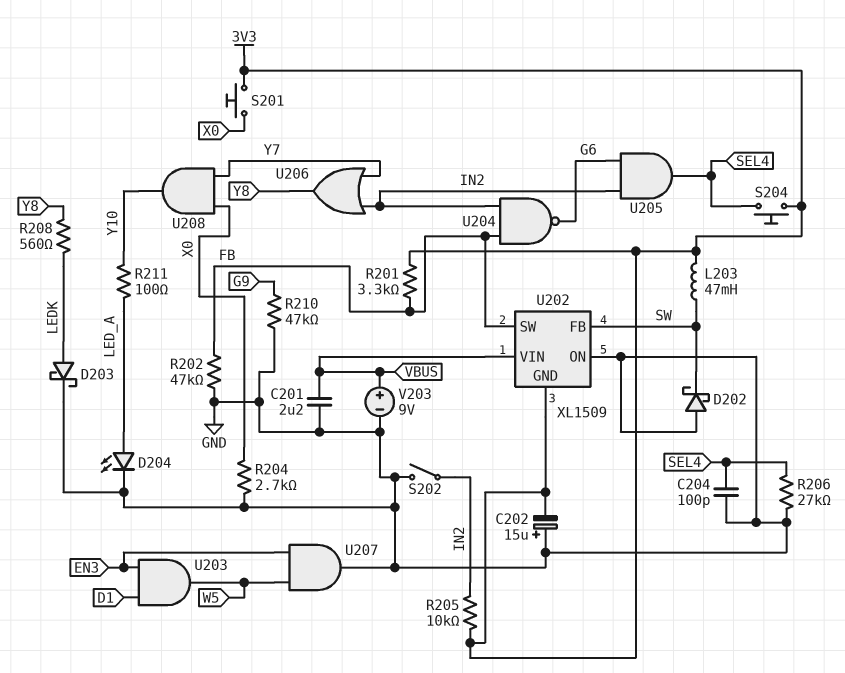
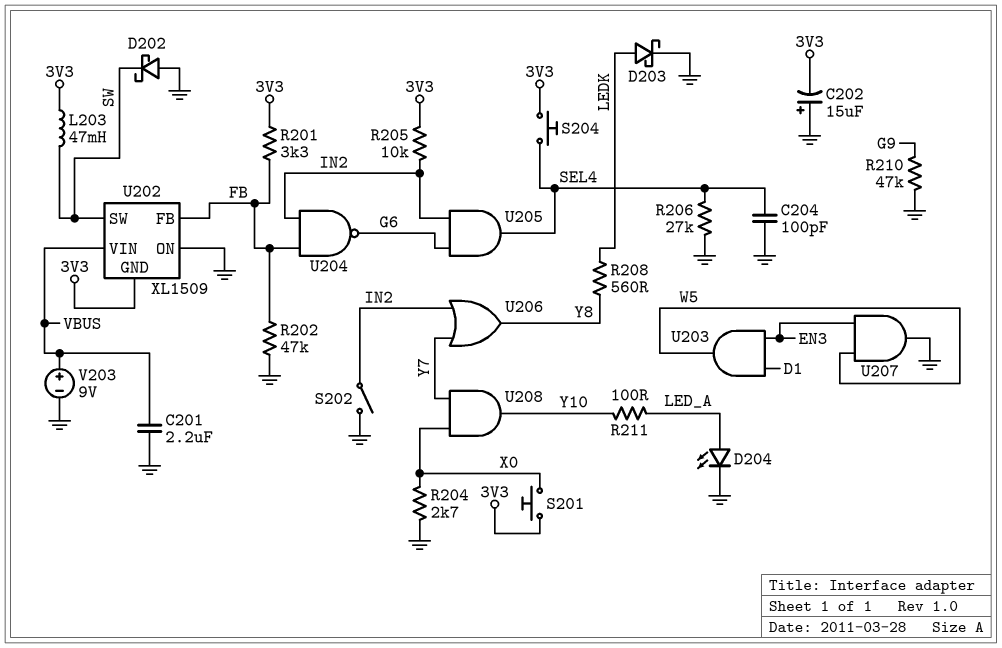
U202 pin FB: SW -> FB
U202 pin SW: FB -> SW

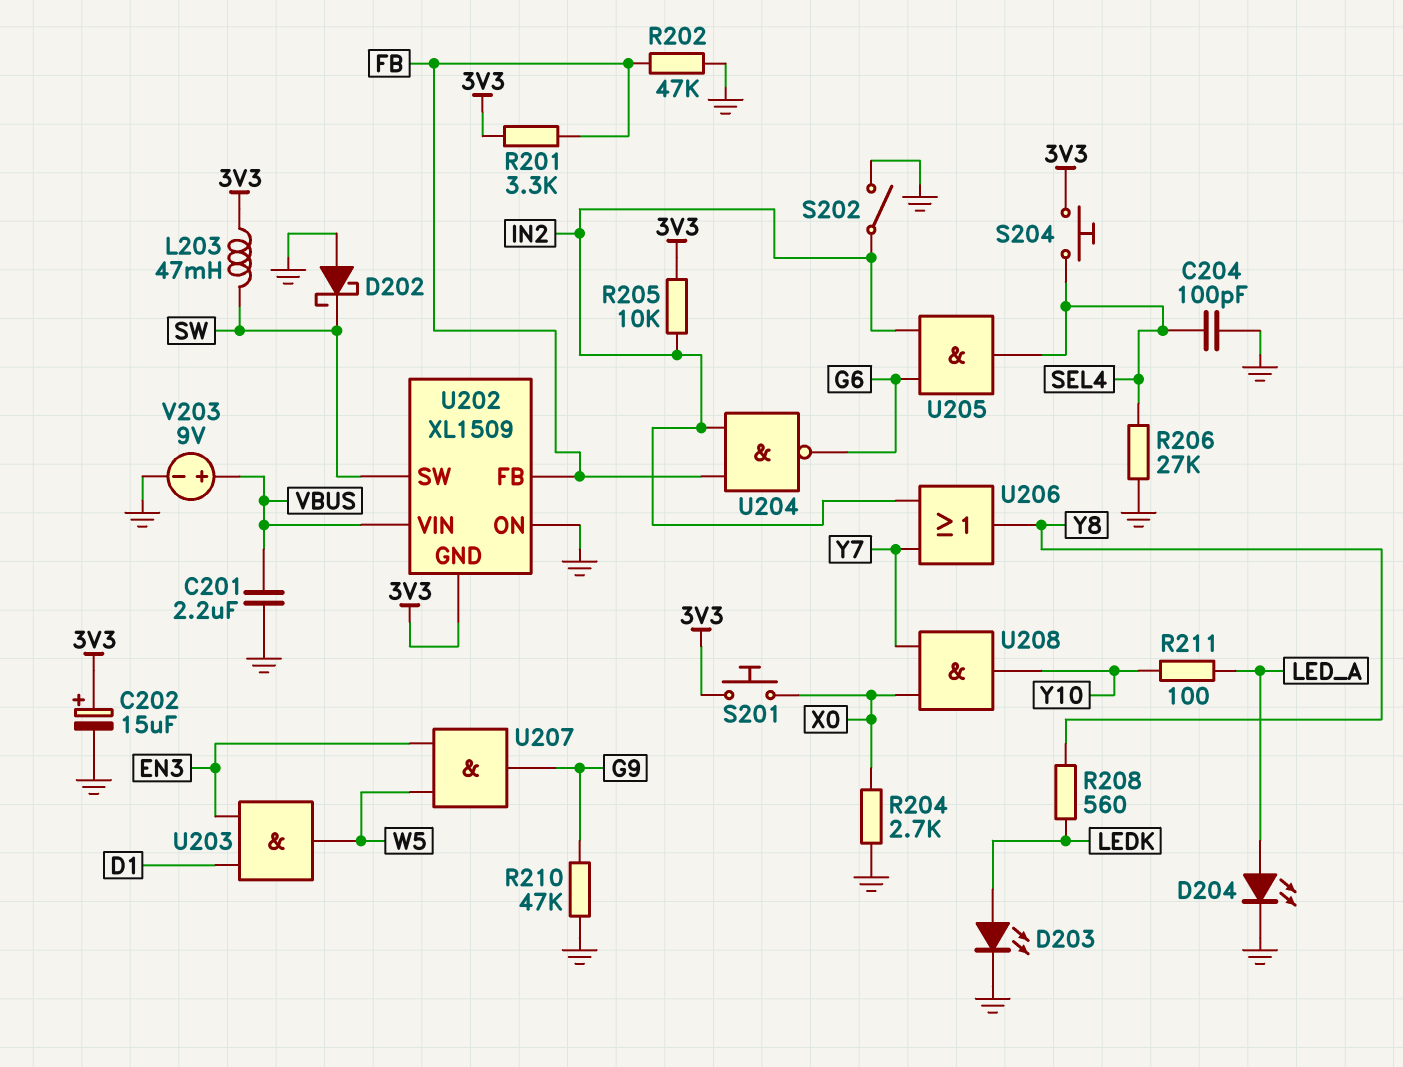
C202: 15uF (plus GND, minus 3V3) -> 15uF (plus 3V3, minus GND)
D203: schottky (A LEDK, K GND) -> LED (A LEDK, K GND)
U207: AND (in EN3, in W5, out GND) -> AND (in EN3, in W5, out G9)

